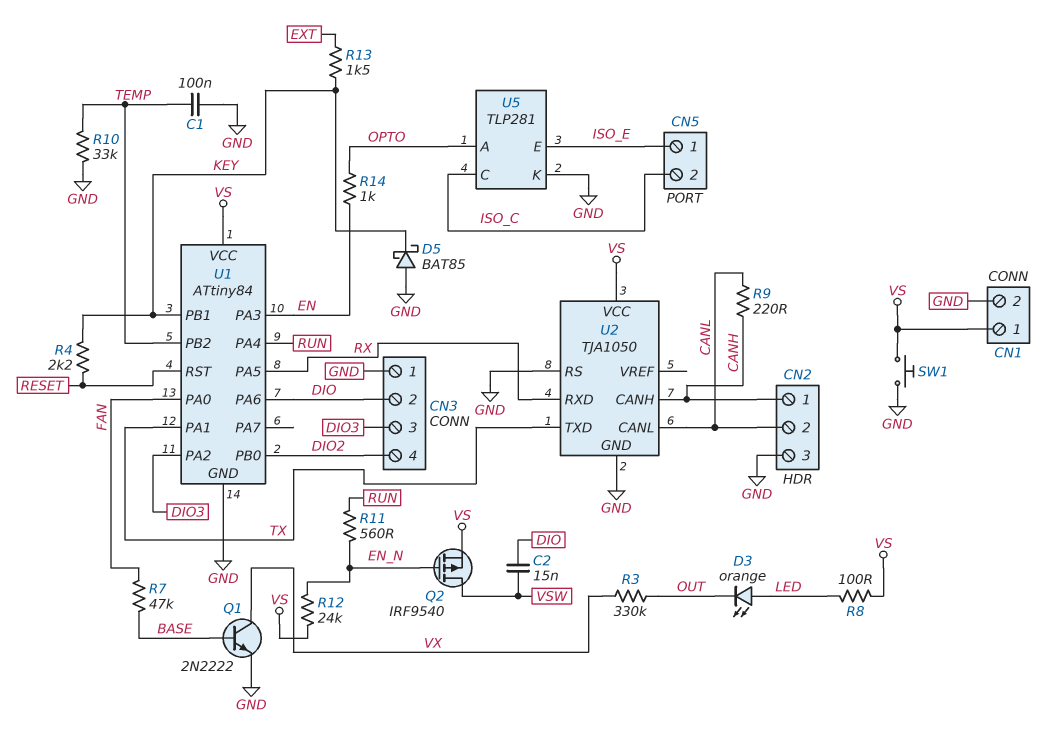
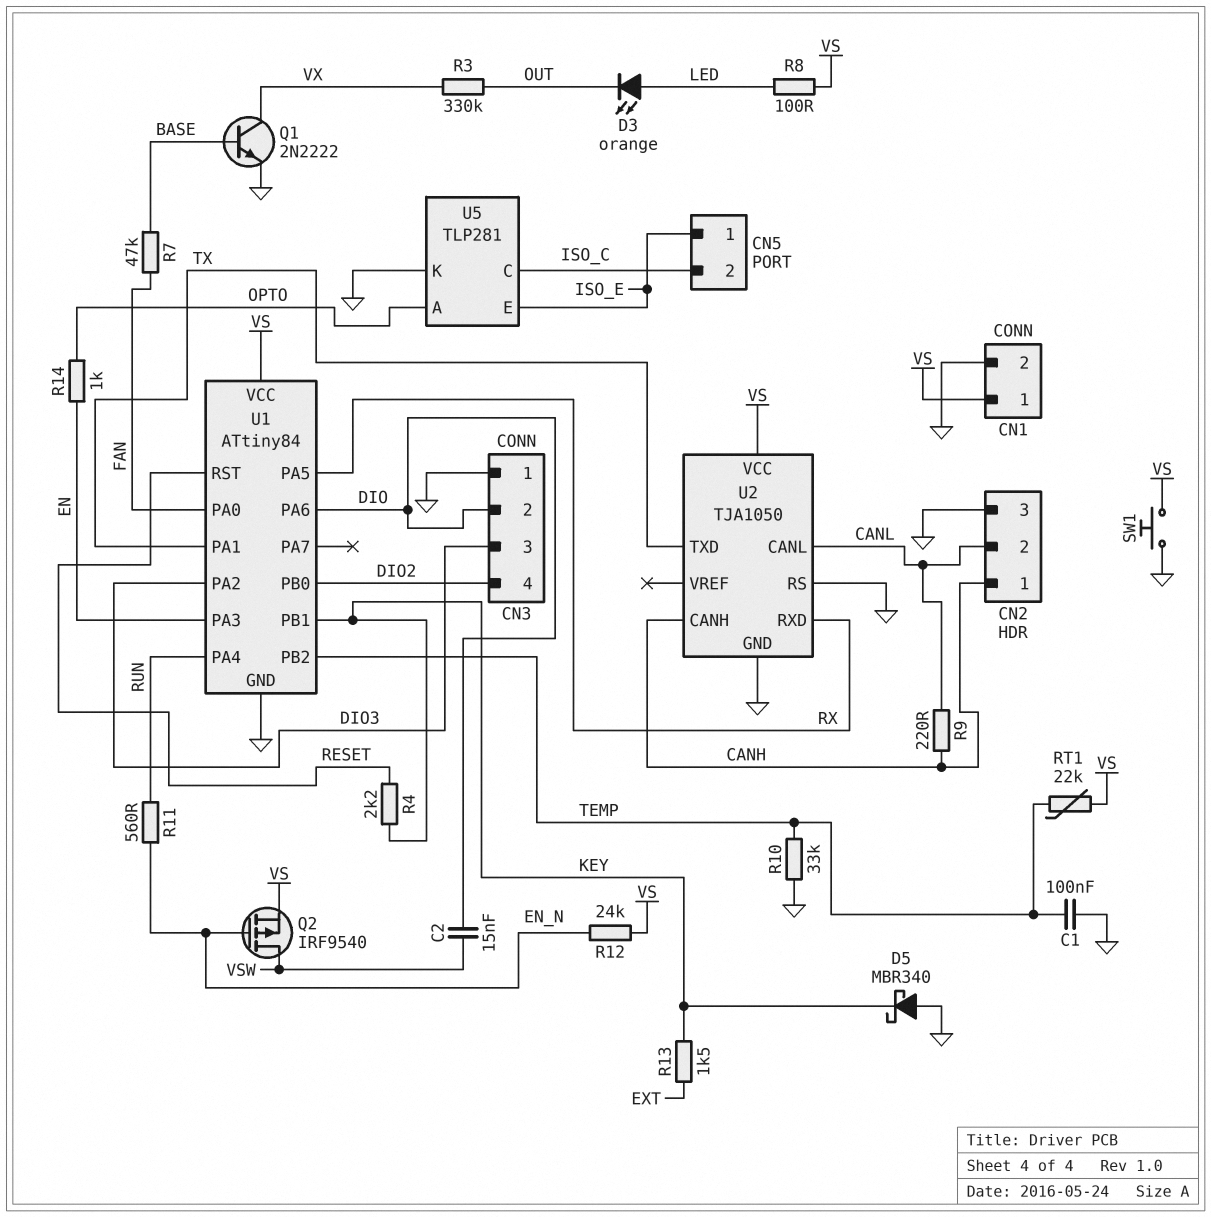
D5: schottky BAT85 (A GND, K KEY) -> schottky MBR340 (A GND, K KEY)
RT1: none -> 22k (TEMP, VS)

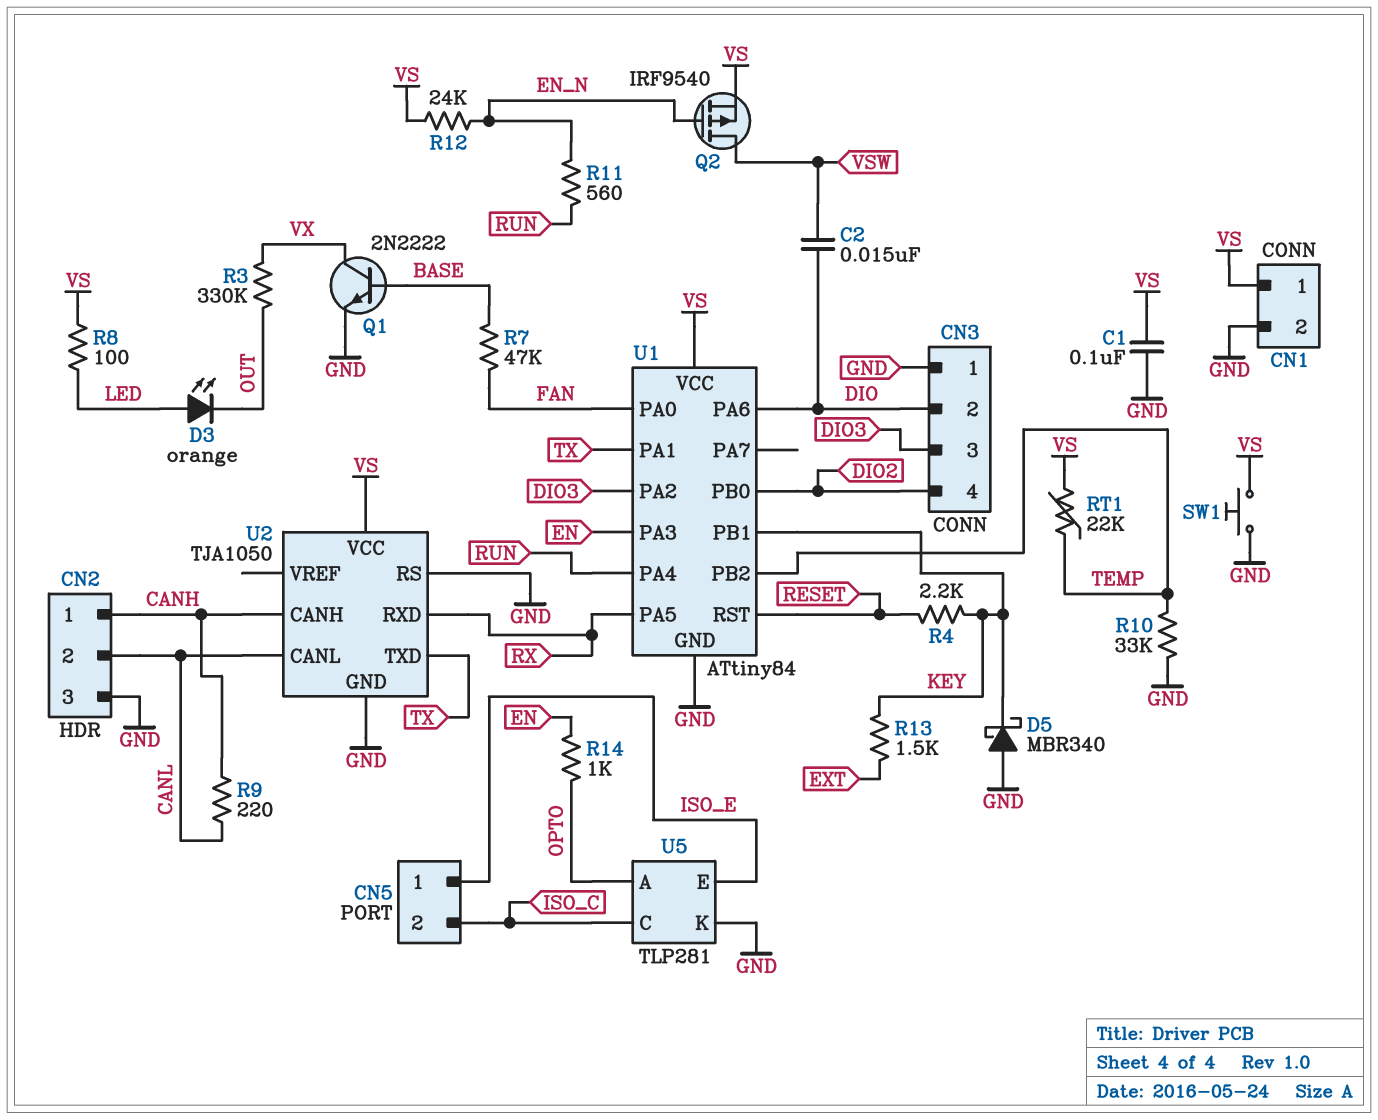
C1: 100nF (GND, TEMP) -> 100nF (GND, VS)

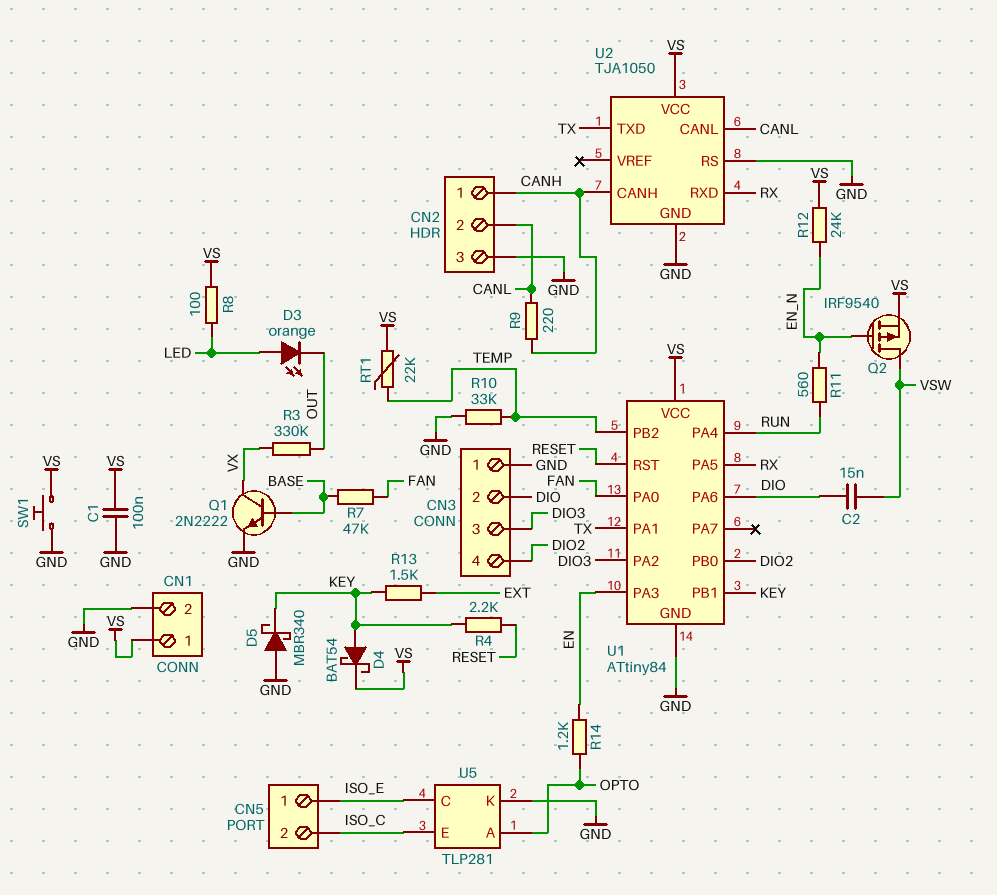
D4: none -> schottky BAT54 (A KEY, K VS)
R14: 1k (EN, OPTO) -> 1.2k (EN, OPTO)
U5 pin C: ISO_C -> ISO_E
U5 pin E: ISO_E -> ISO_C

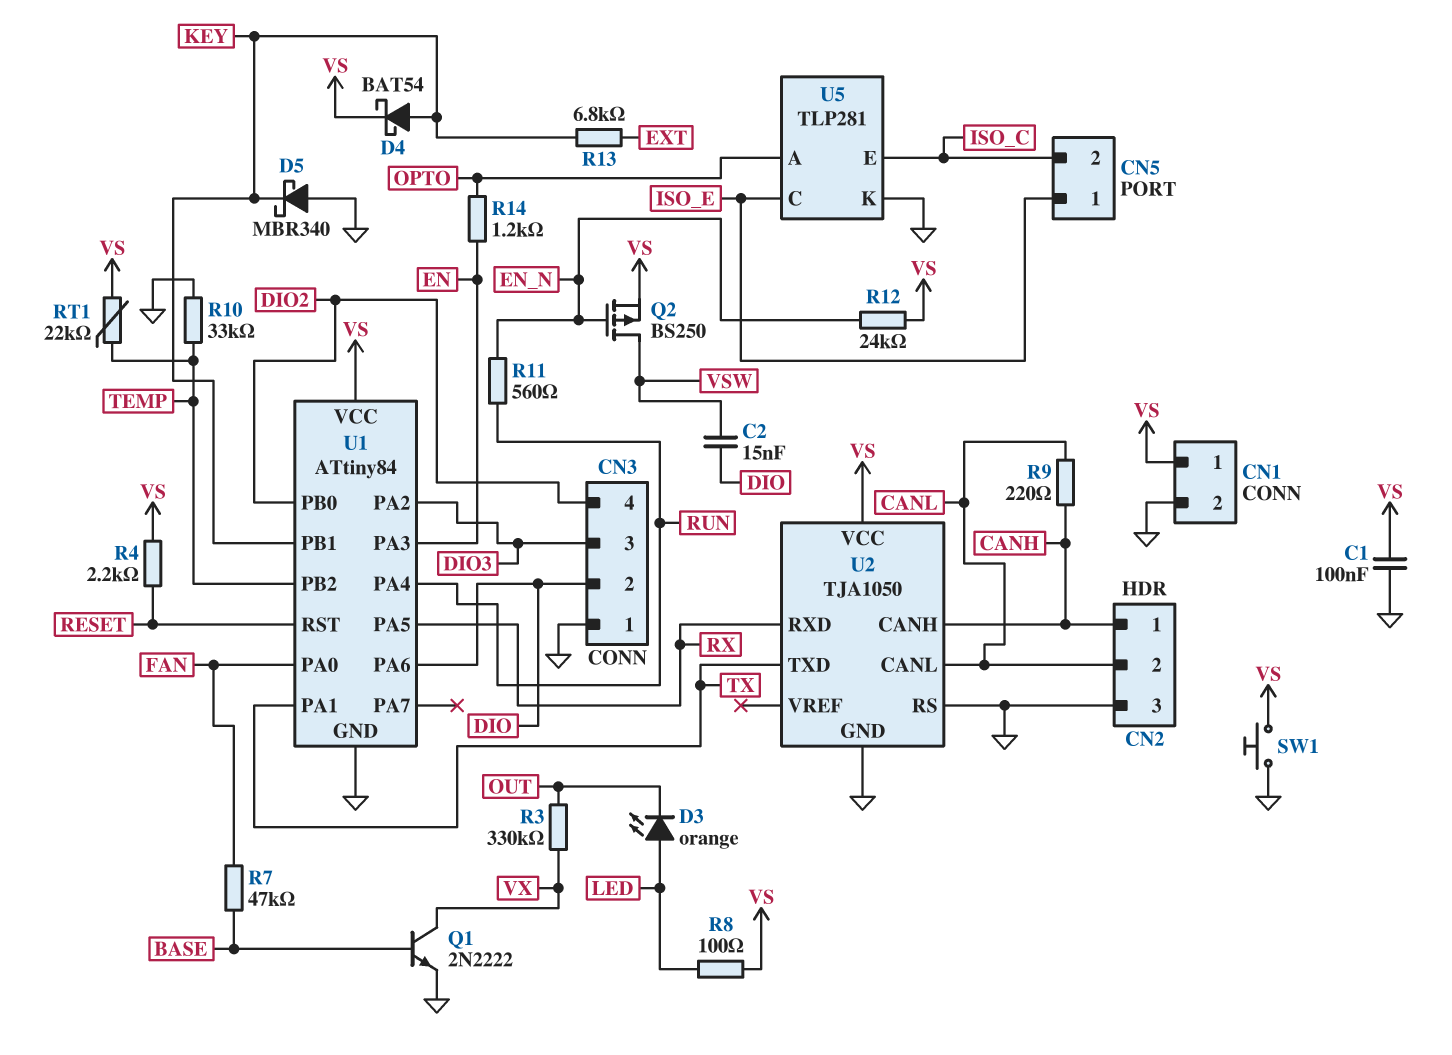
Q2: PMOS IRF9540 (G EN_N, D VSW, S VS) -> PMOS BS250 (G EN_N, D VSW, S VS)
R4: 2.2k (KEY, RESET) -> 2.2k (RESET, VS)
R13: 1.5k (EXT, KEY) -> 6.8k (EXT, KEY)

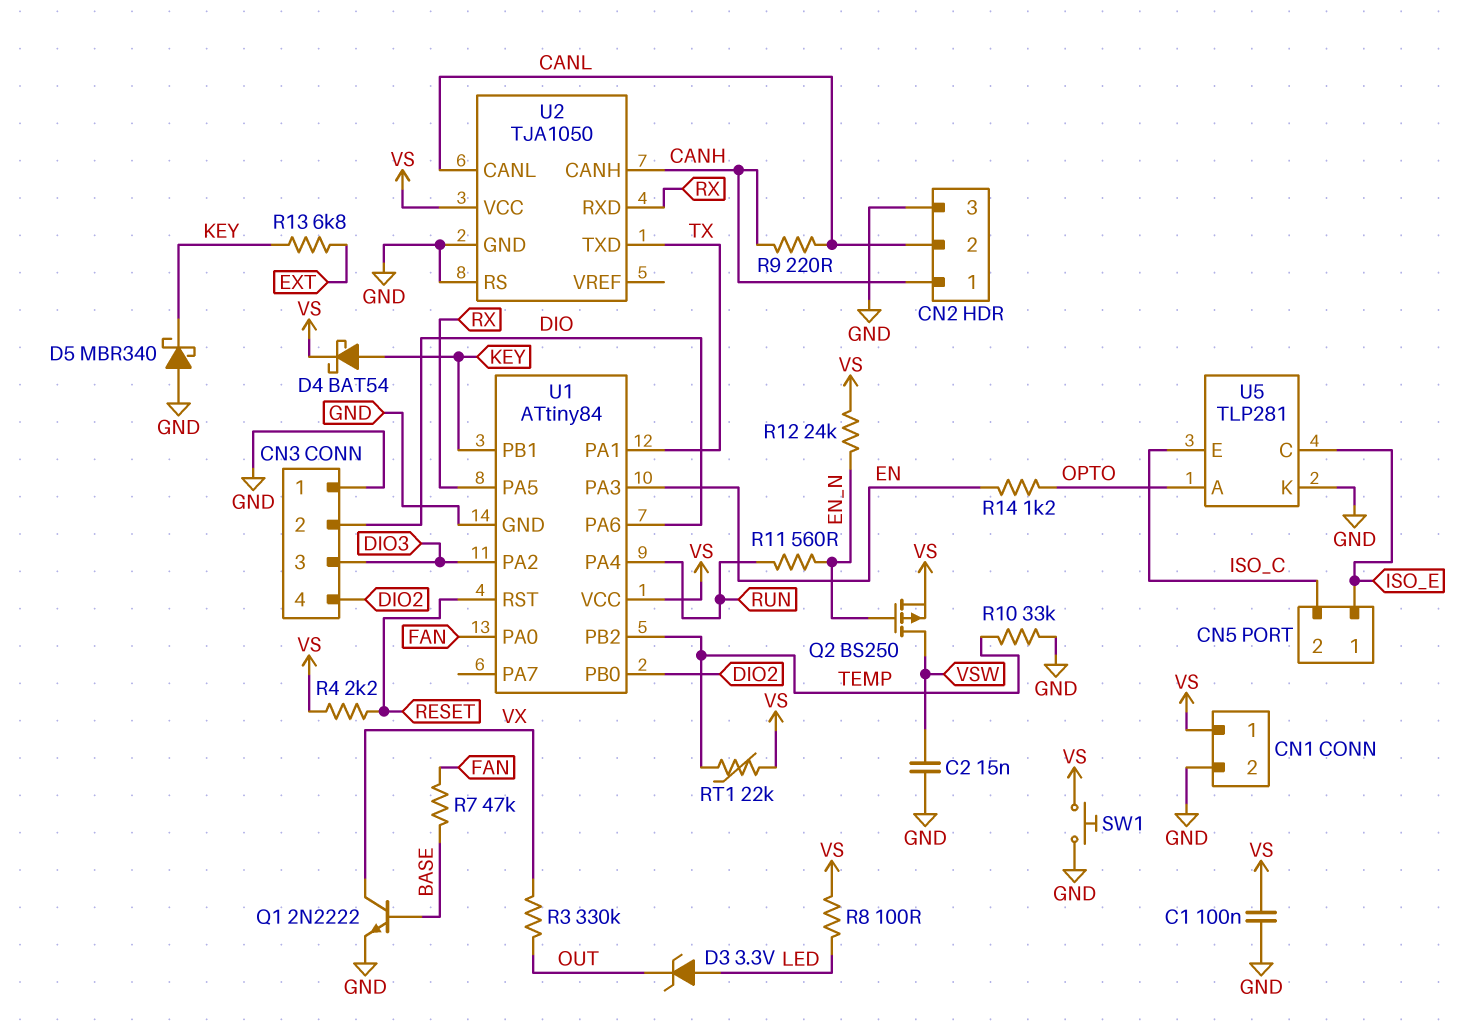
C2: 15nF (DIO, VSW) -> 15nF (GND, VSW)
D3: LED orange (A LED, K OUT) -> zener 3.3V (A LED, K OUT)

